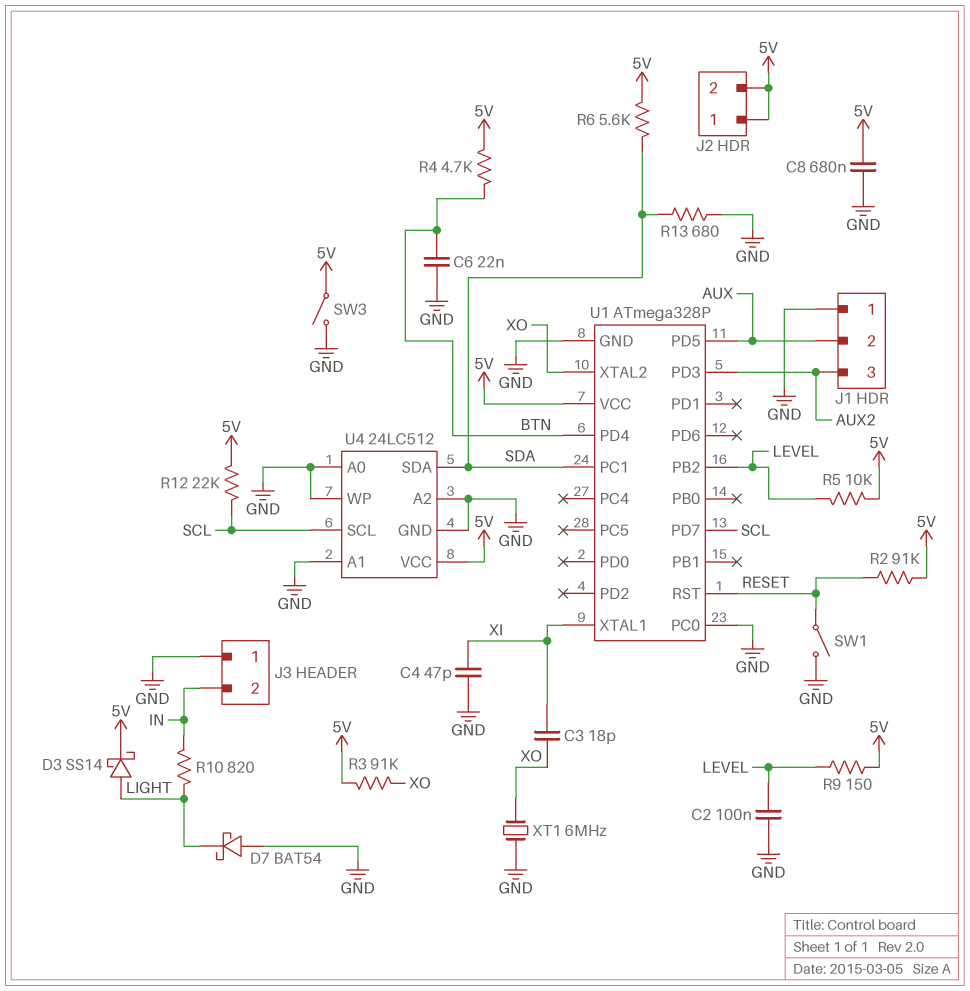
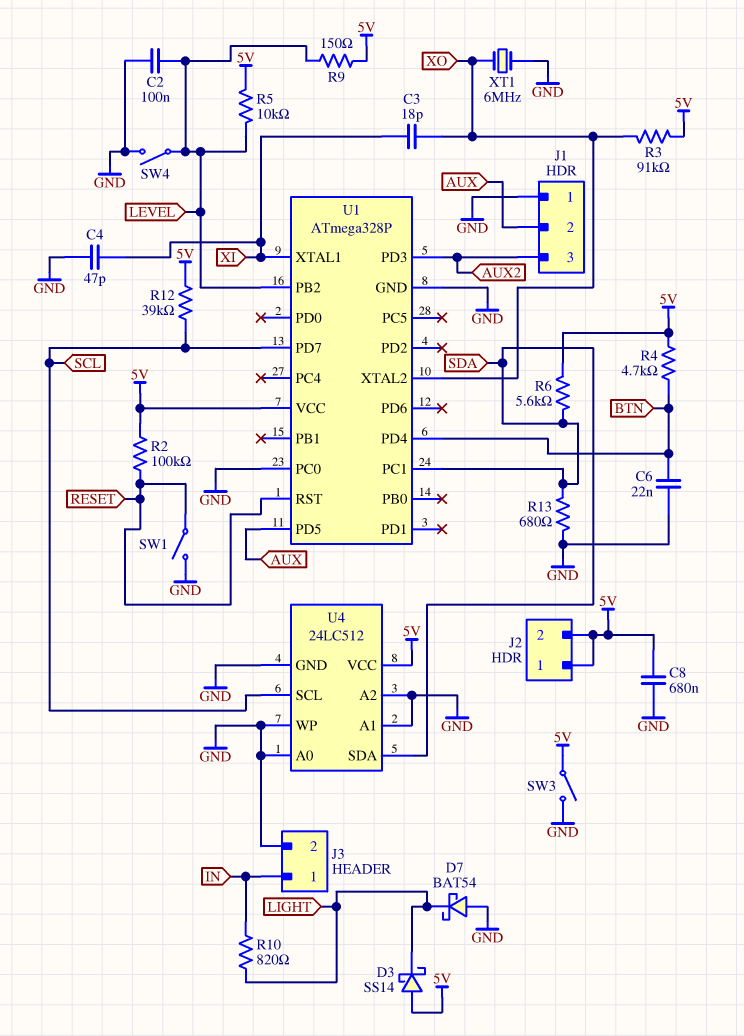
D3: schottky SS14 (A LIGHT, K 5V) -> schottky SS14 (A 5V, K LIGHT)
J3 pin 1: GND -> IN
J3 pin 2: IN -> GND
R2: 91k (5V, RESET) -> 100k (5V, RESET)
R12: 22k (5V, SCL) -> 39k (5V, SCL)
SW4: none -> switch (GND, LEVEL)

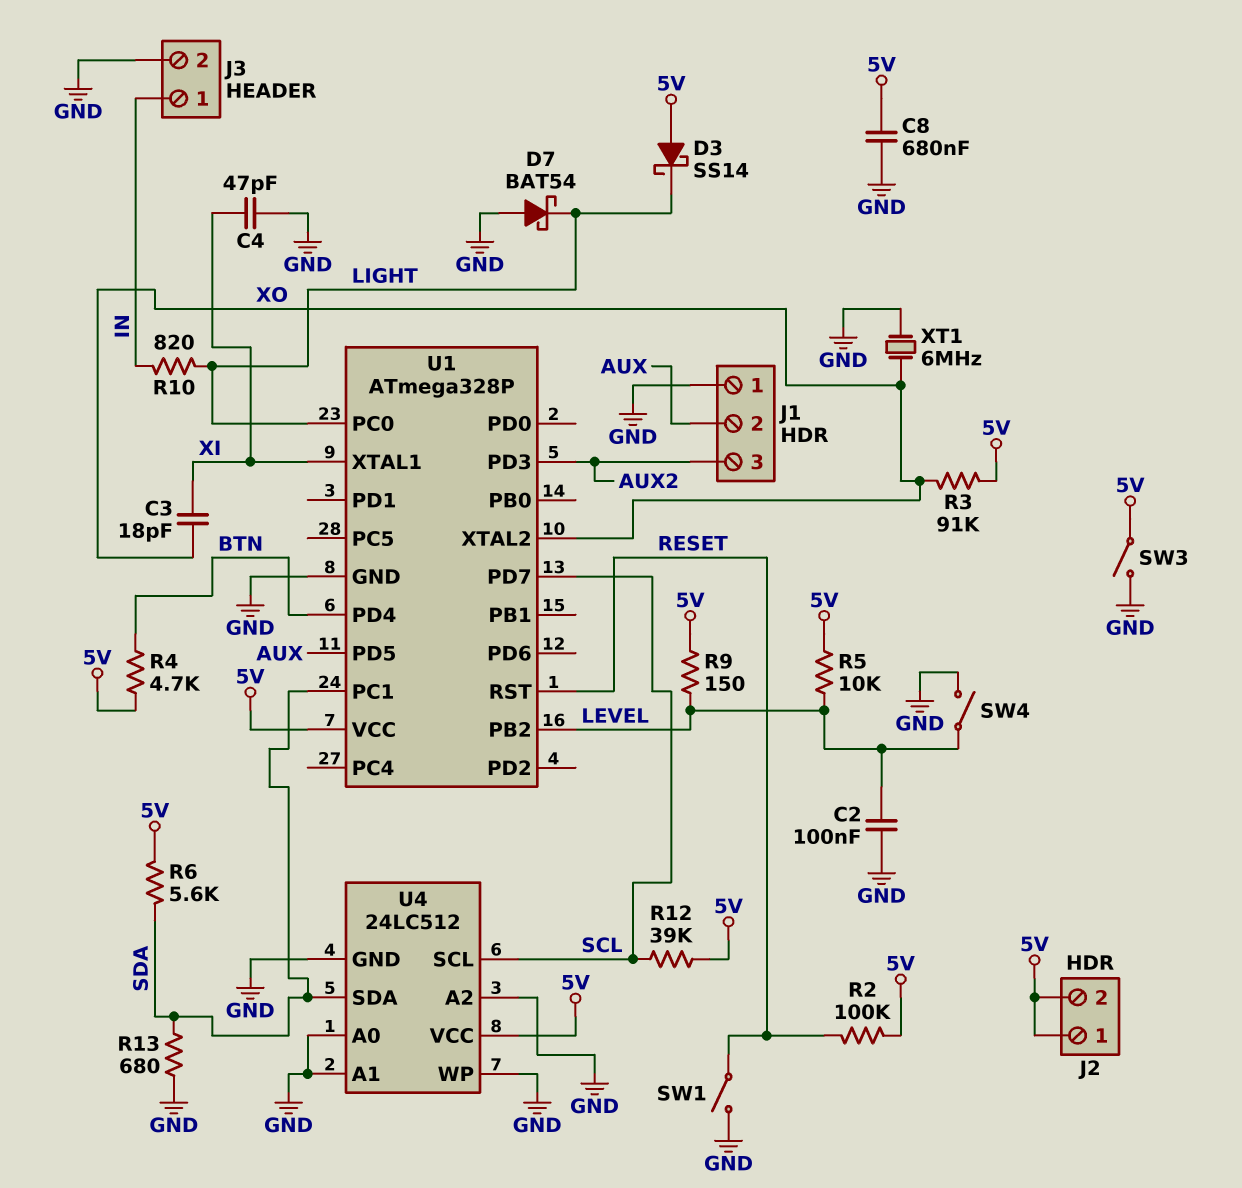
C6: 22nF (BTN, GND) -> none
U1 pin PC0: GND -> LIGHT

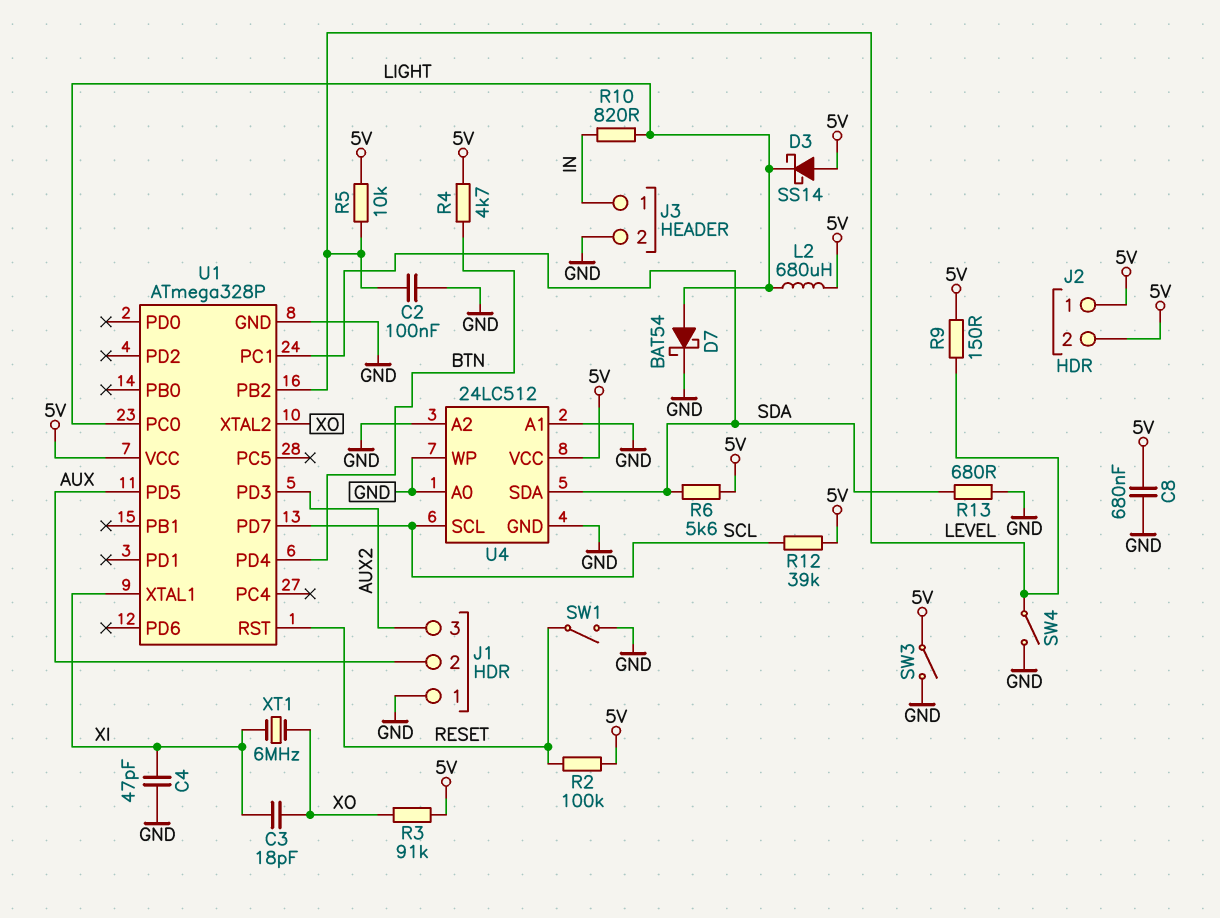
D7: schottky BAT54 (A GND, K LIGHT) -> schottky BAT54 (A LIGHT, K GND)
L2: none -> 680uH (5V, LIGHT)
XT1: 6MHz (GND, XO) -> 6MHz (XI, XO)

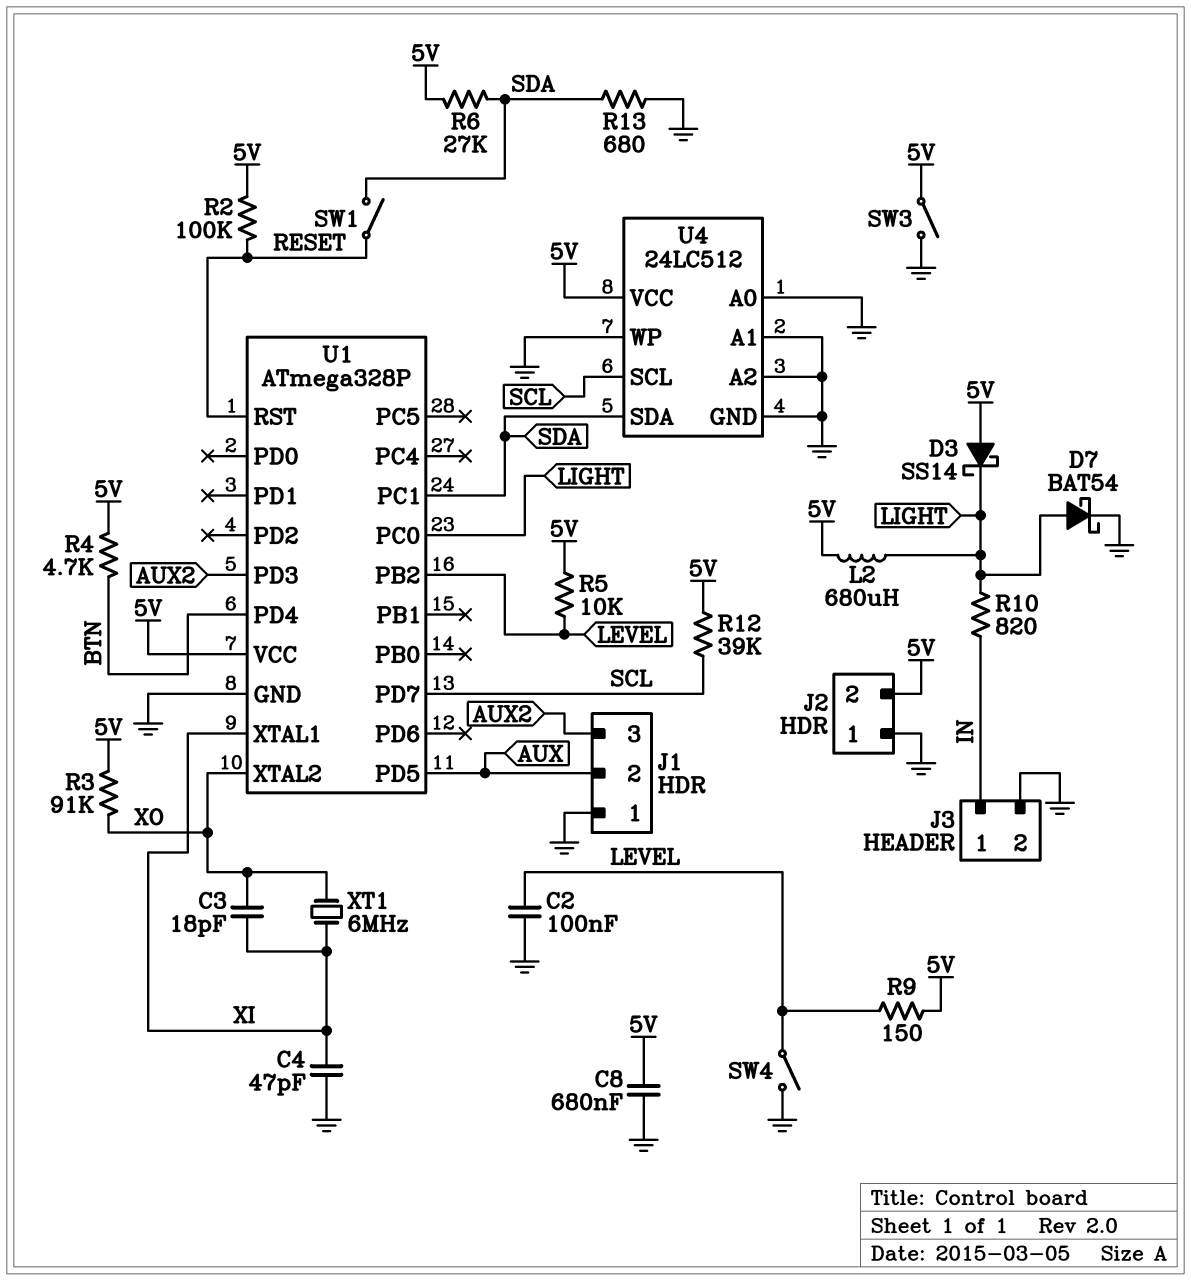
J2 pin 1: 5V -> GND
R6: 5.6k (5V, SDA) -> 27k (5V, SDA)
SW1: switch (GND, RESET) -> switch (RESET, SDA)

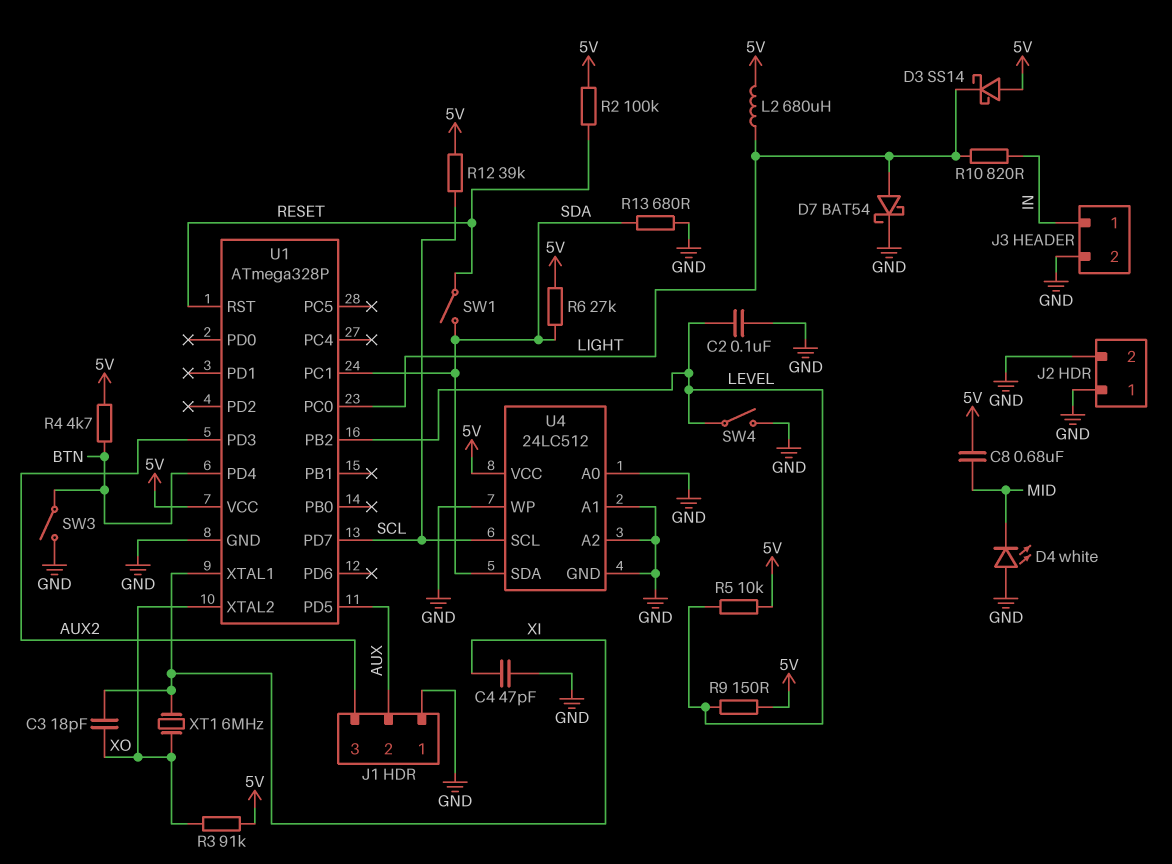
C8: 680nF (5V, GND) -> 680nF (5V, MID)
D4: none -> LED white (A GND, K MID)
J2 pin 2: 5V -> GND
SW3: switch (5V, GND) -> switch (BTN, GND)

